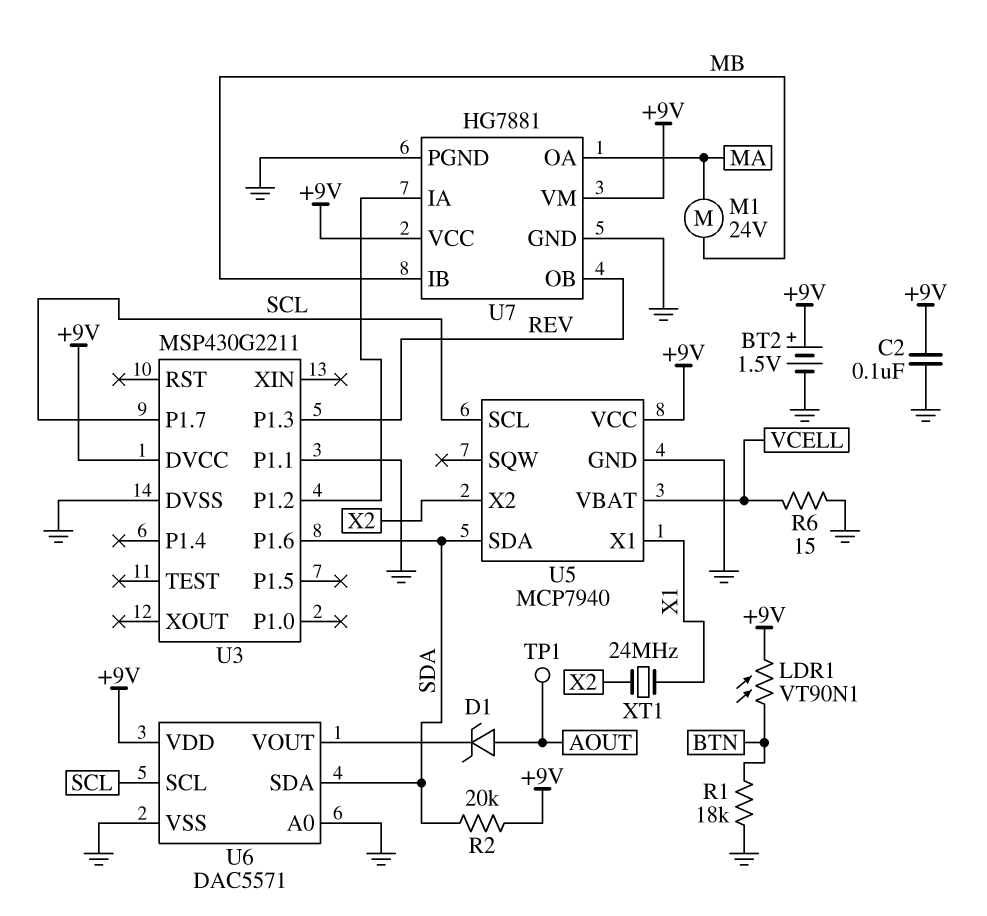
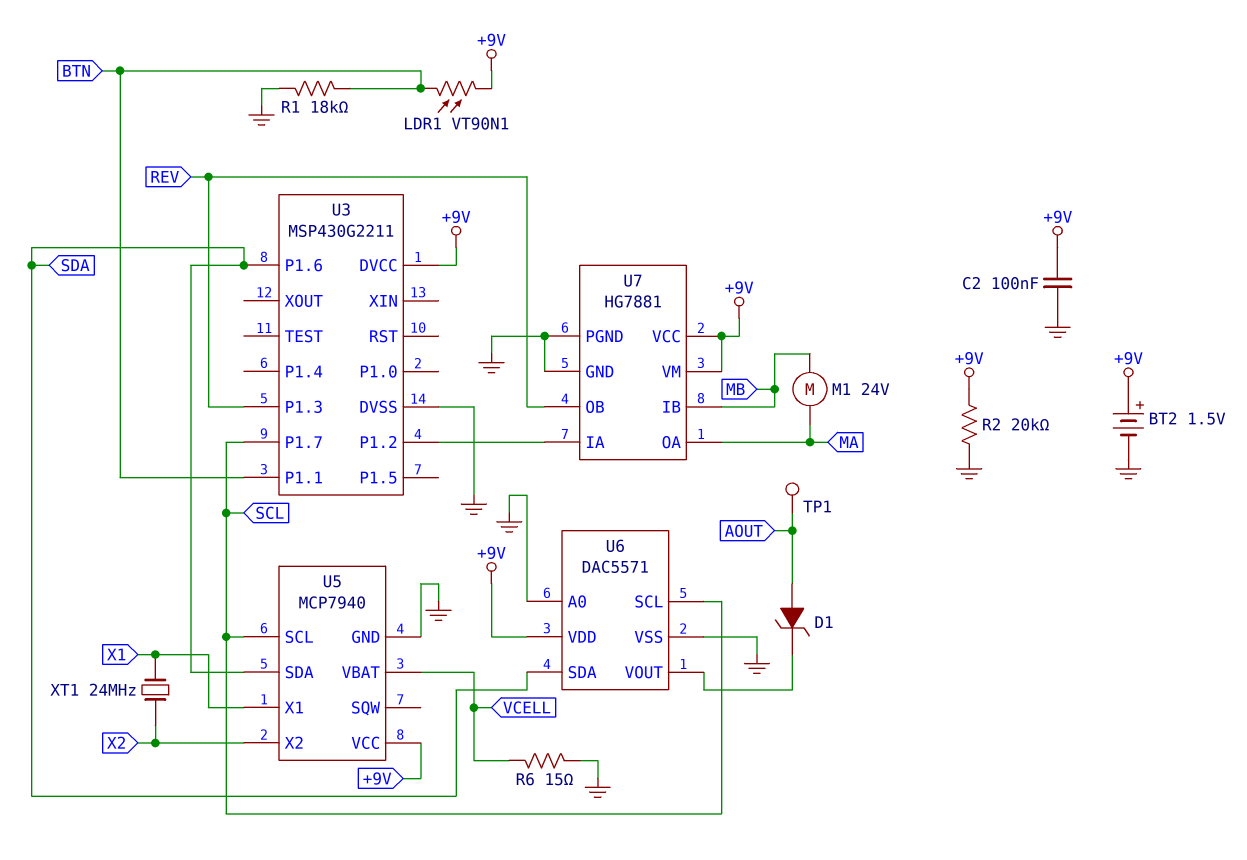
R2: 20k (+9V, SDA) -> 20k (+9V, GND)
U3 pin P1.1: GND -> BTN

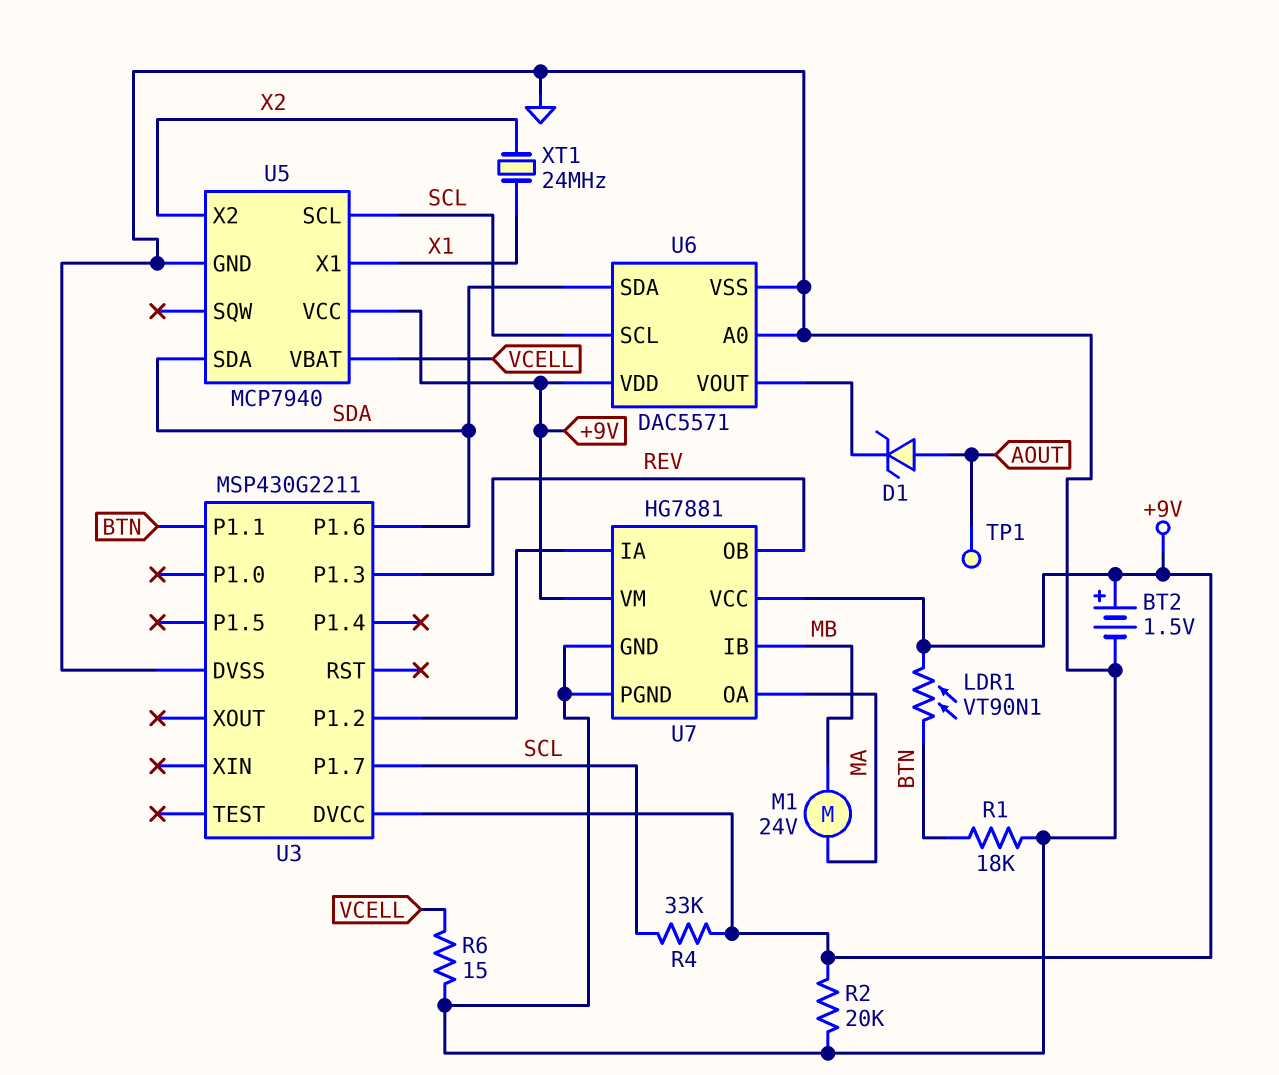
C2: 100nF (+9V, GND) -> none
R4: none -> 33k (+9V, SCL)

